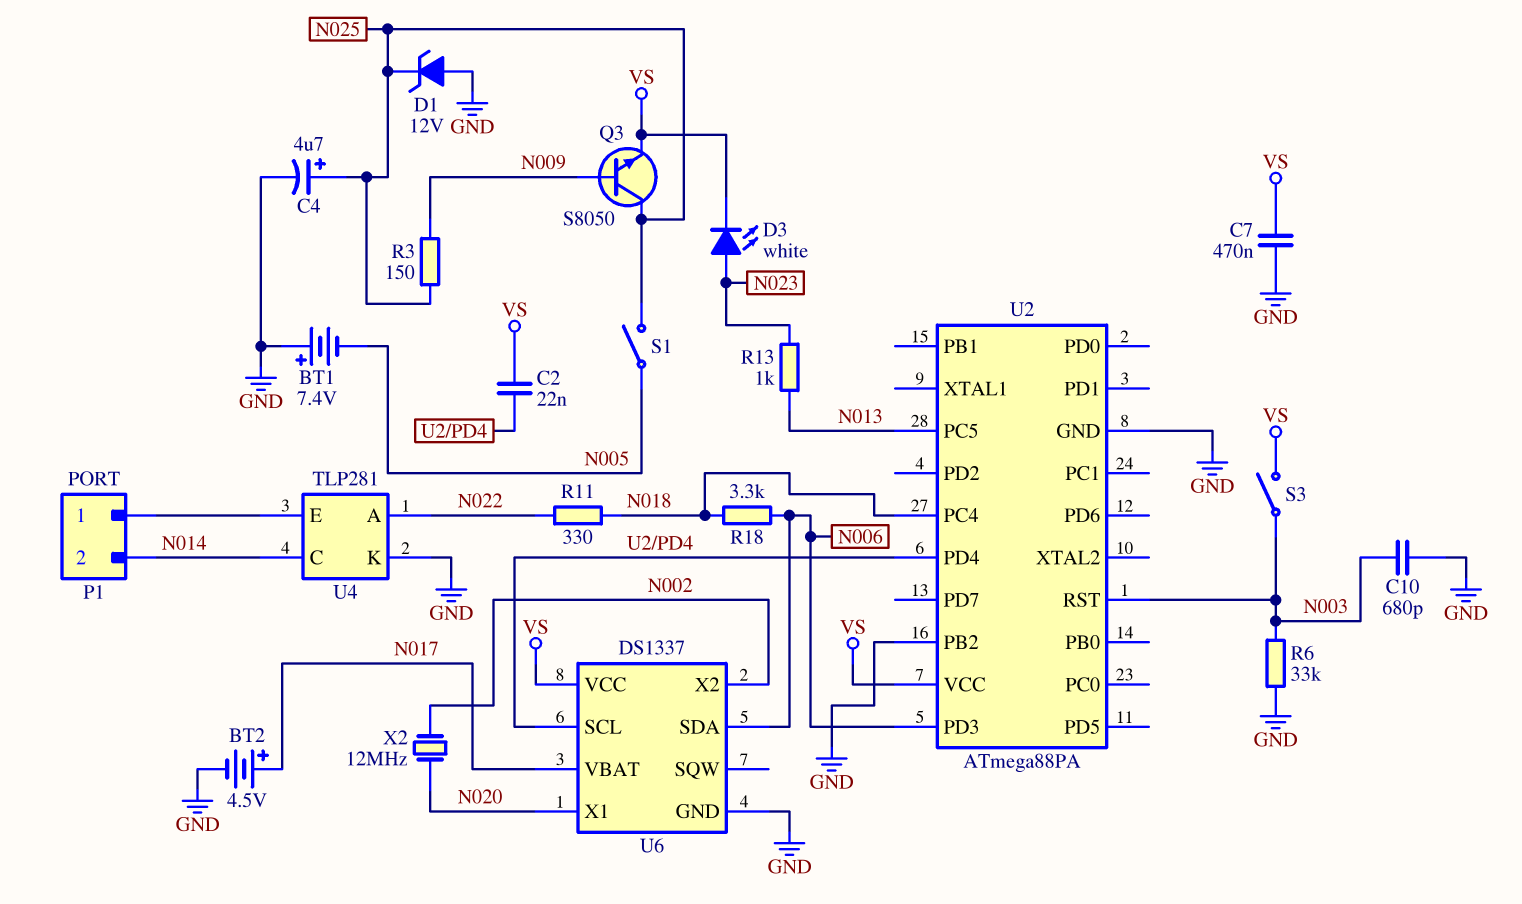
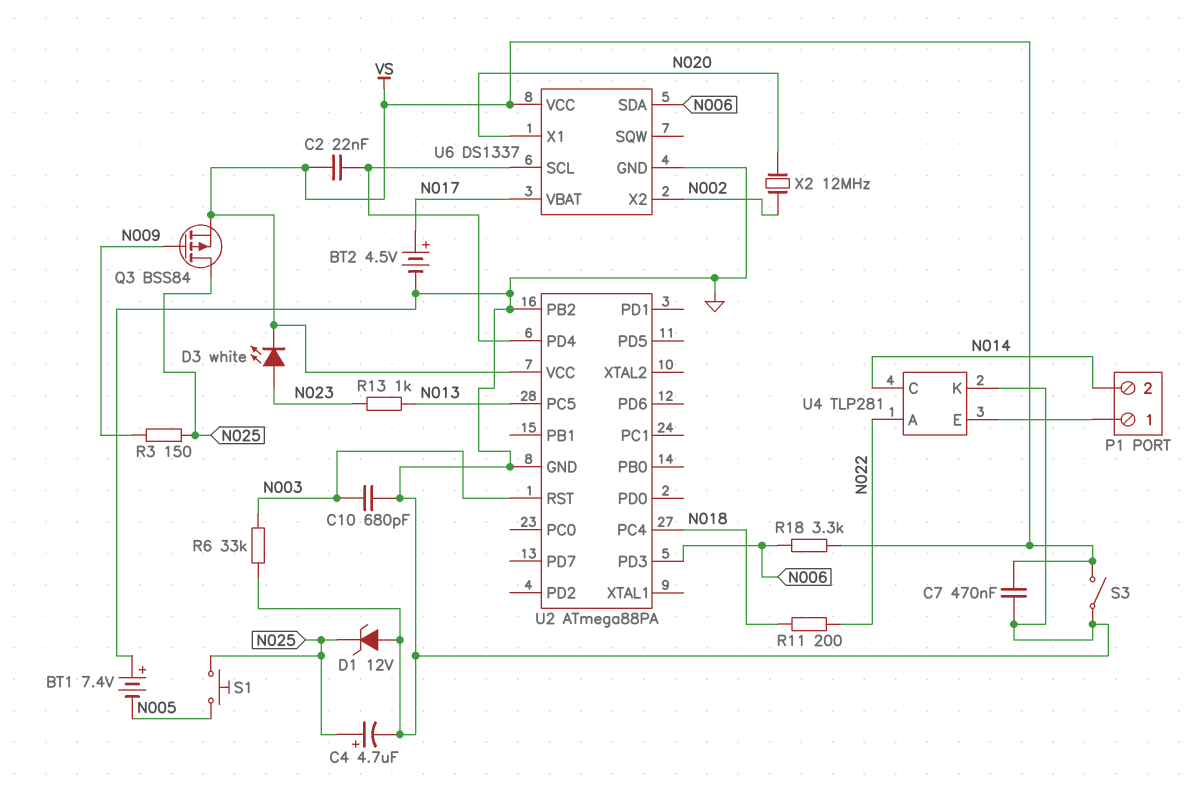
Q3: NPN S8050 (B N009, C N025, E VS) -> PMOS BSS84 (G N009, D N025, S VS)
R11: 330 (N018, N022) -> 200 (N018, N022)
R18: 3.3k (N006, N018) -> 3.3k (N006, VS)
S1: switch (N005, N025) -> button (N005, N025)
S3: switch (N003, VS) -> switch (GND, VS)

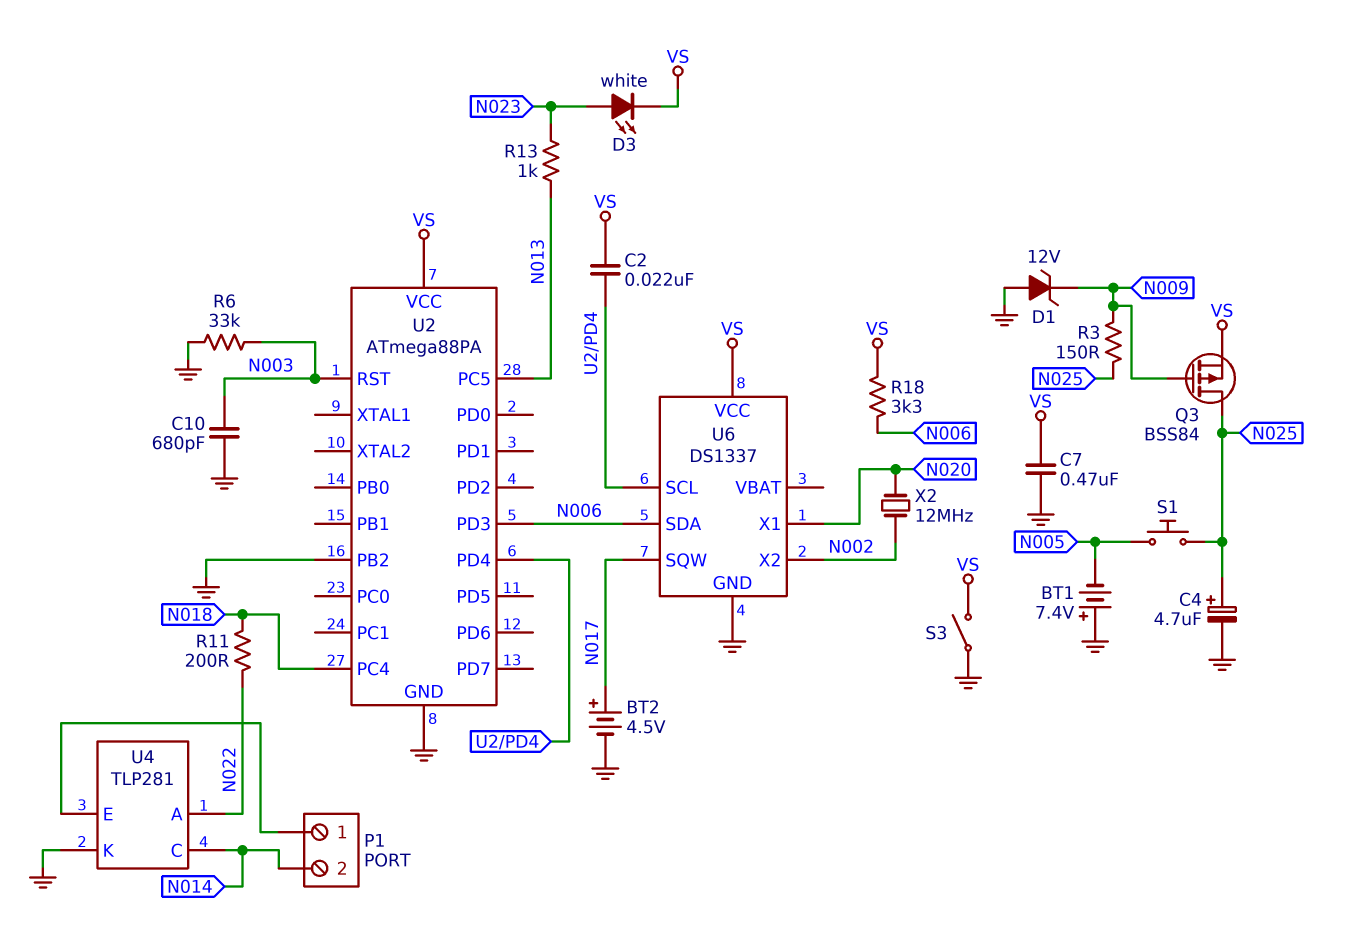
D1: zener 12V (A GND, K N025) -> zener 12V (A GND, K N009)
U6 pin SQW: none -> N017
U6 pin VBAT: N017 -> none

